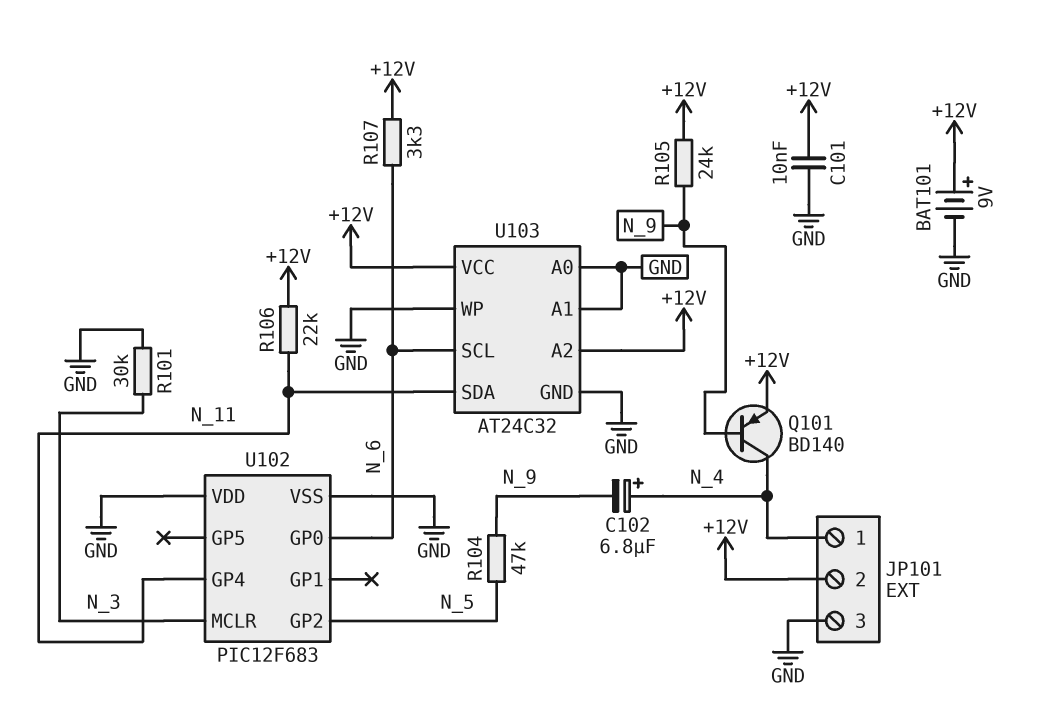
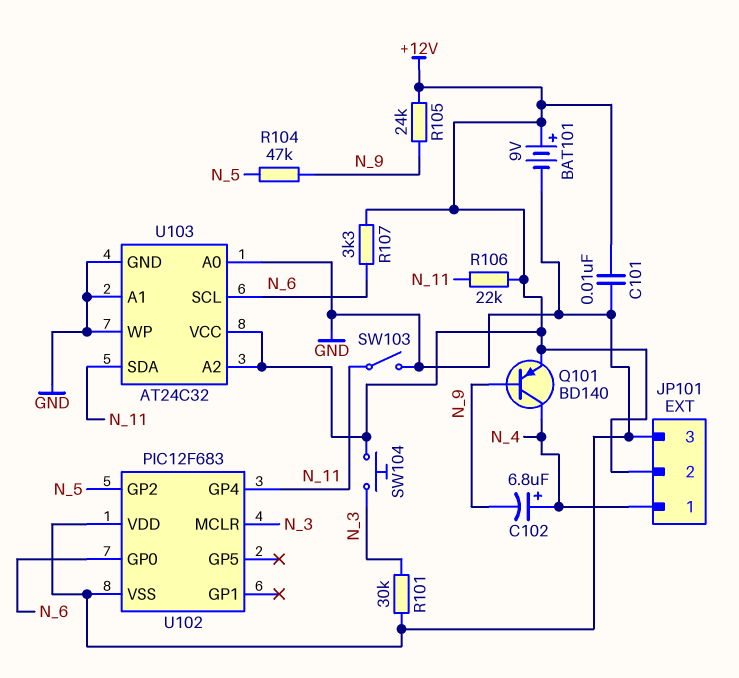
SW103: none -> switch (GND, N_11)
SW104: none -> button (+12V, N_3)

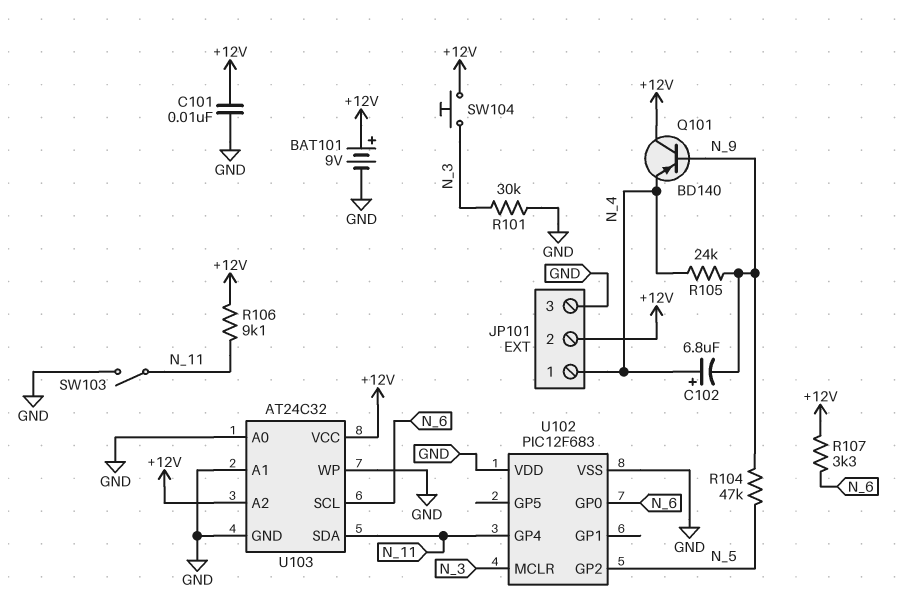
Q101: PNP BD140 (B N_9, C N_4, E +12V) -> PNP BD140 (B N_9, C +12V, E N_4)
R105: 24k (+12V, N_9) -> 24k (N_4, N_9)
R106: 22k (+12V, N_11) -> 9.1k (+12V, N_11)

